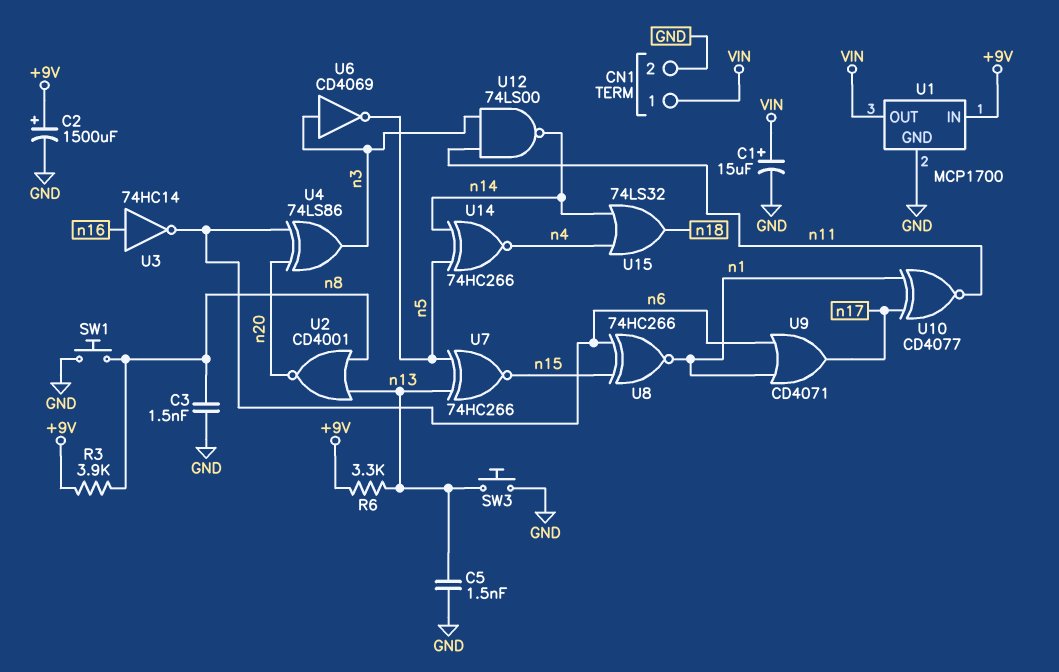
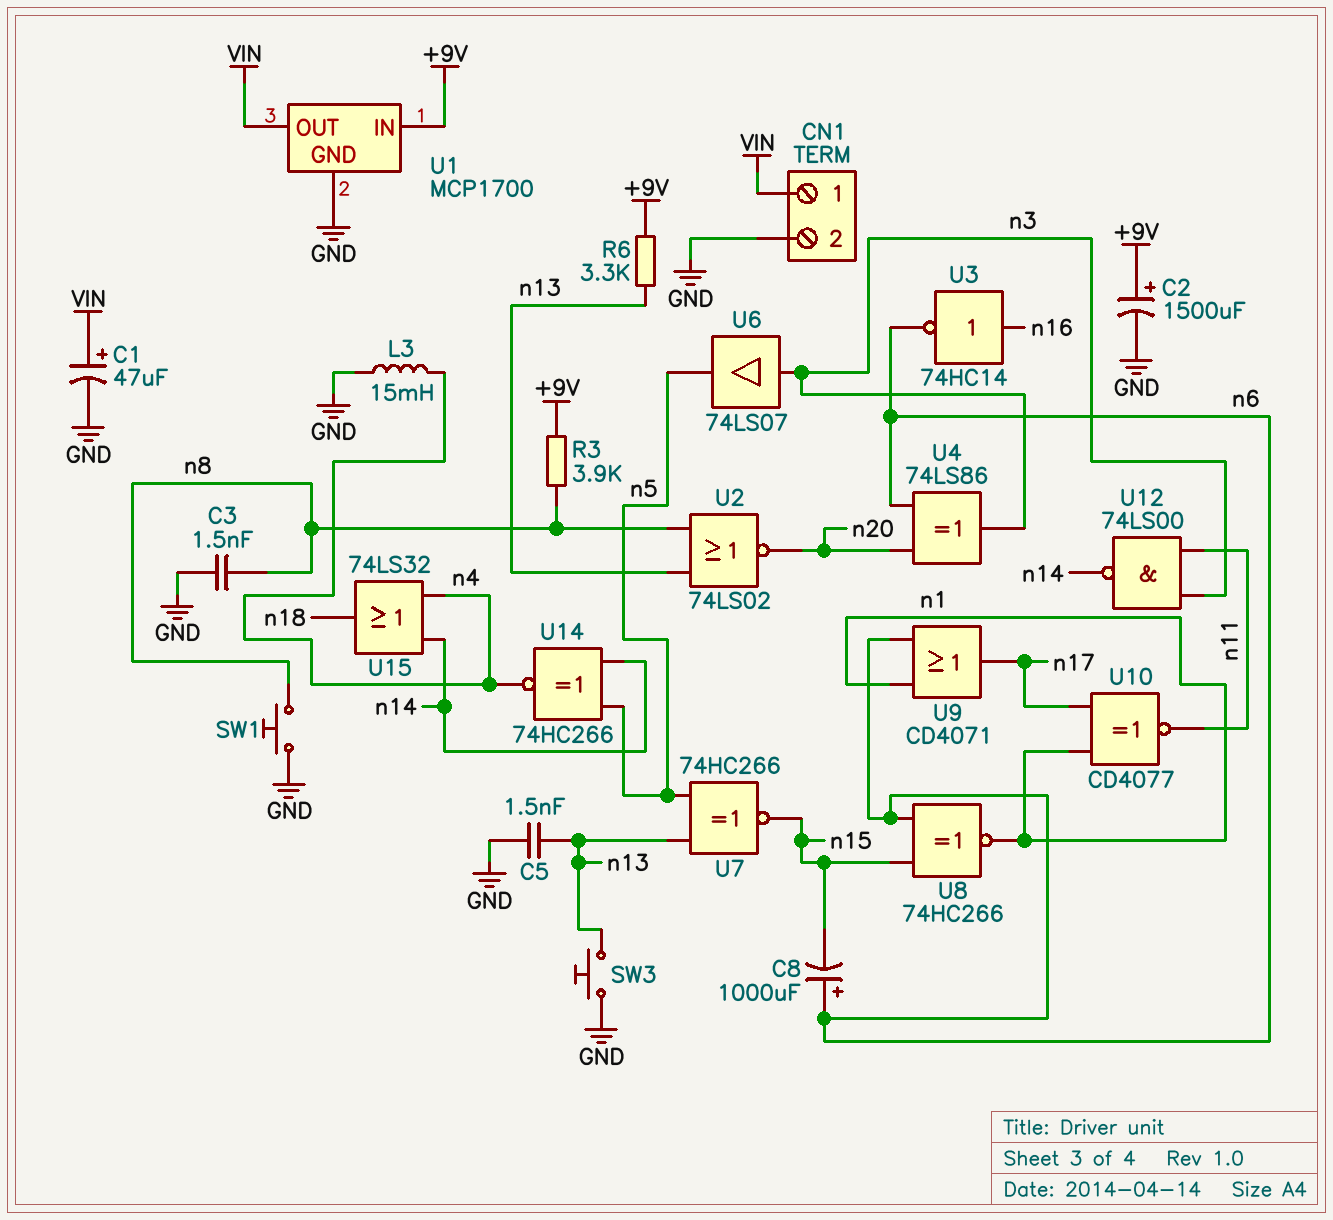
C1: 15uF (plus VIN, minus GND) -> 47uF (plus VIN, minus GND)
C8: none -> 1000uF (plus n6, minus n15)
L3: none -> 15mH (GND, n4)
U2: NOR CD4001 (in n8, in n13, out n20) -> NOR 74LS02 (in n8, in n13, out n20)
U6: NOT CD4069 (in n3, out n5) -> buffer 74LS07 (in n3, out n5)

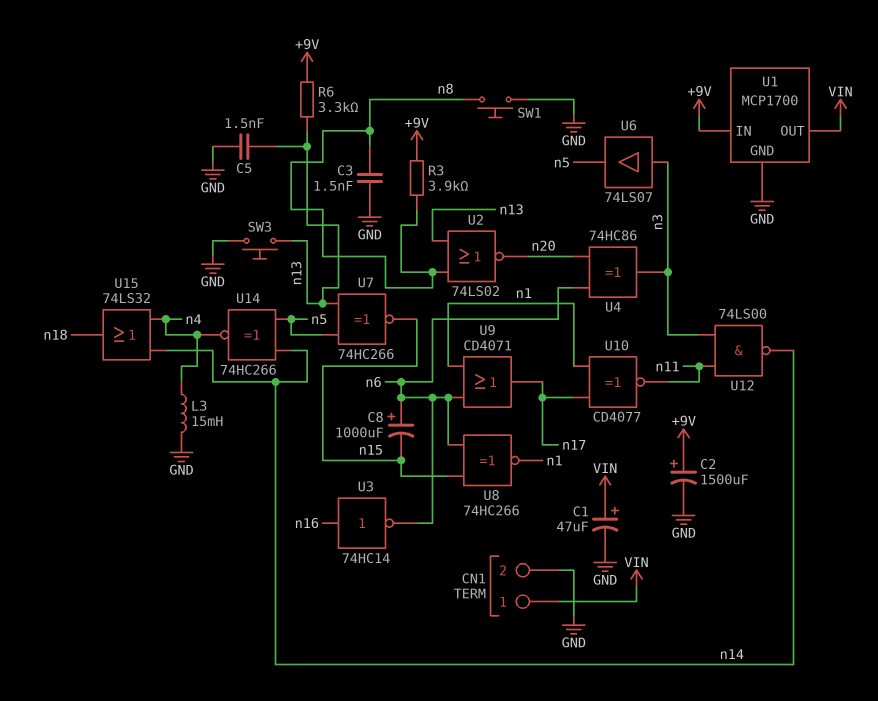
U4: XOR 74LS86 (in n6, in n20, out n3) -> XOR 74HC86 (in n6, in n20, out n3)

